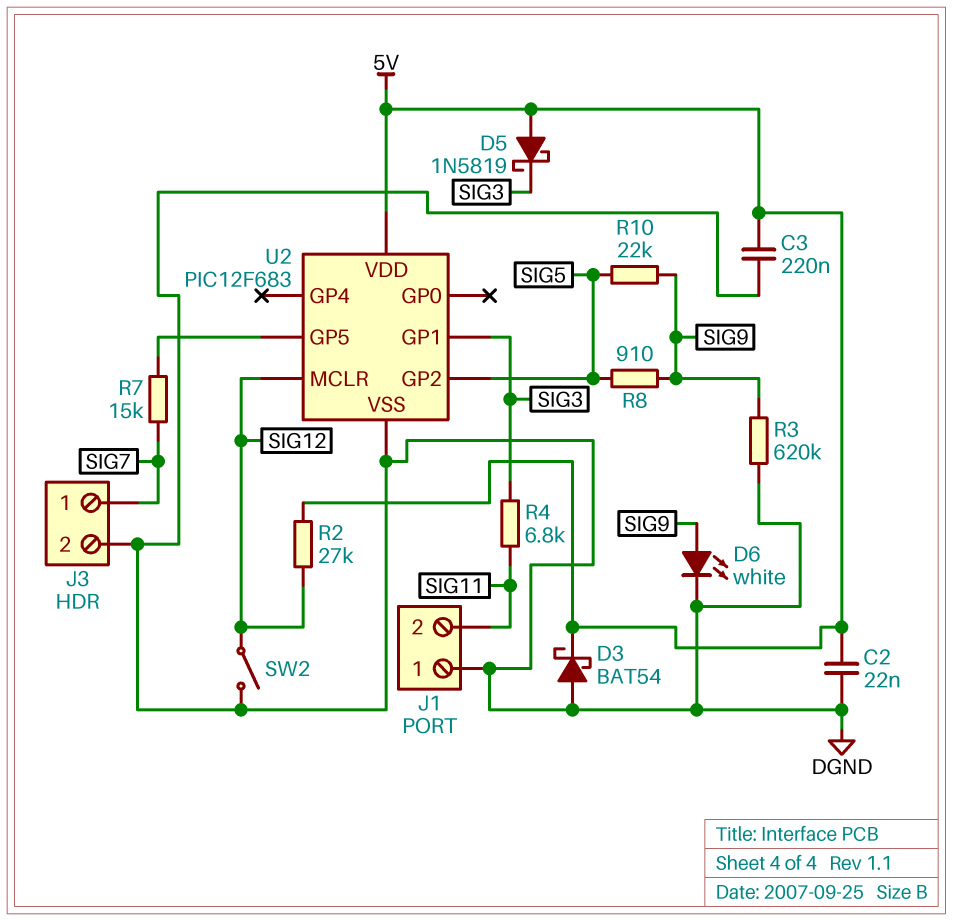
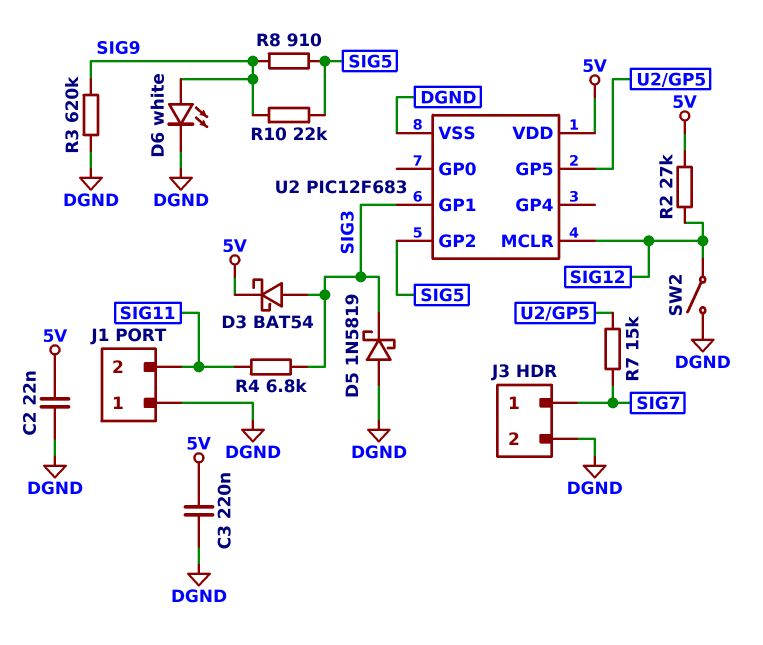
D3: schottky BAT54 (A DGND, K 5V) -> schottky BAT54 (A SIG3, K 5V)
D5: schottky 1N5819 (A 5V, K SIG3) -> schottky 1N5819 (A DGND, K SIG3)

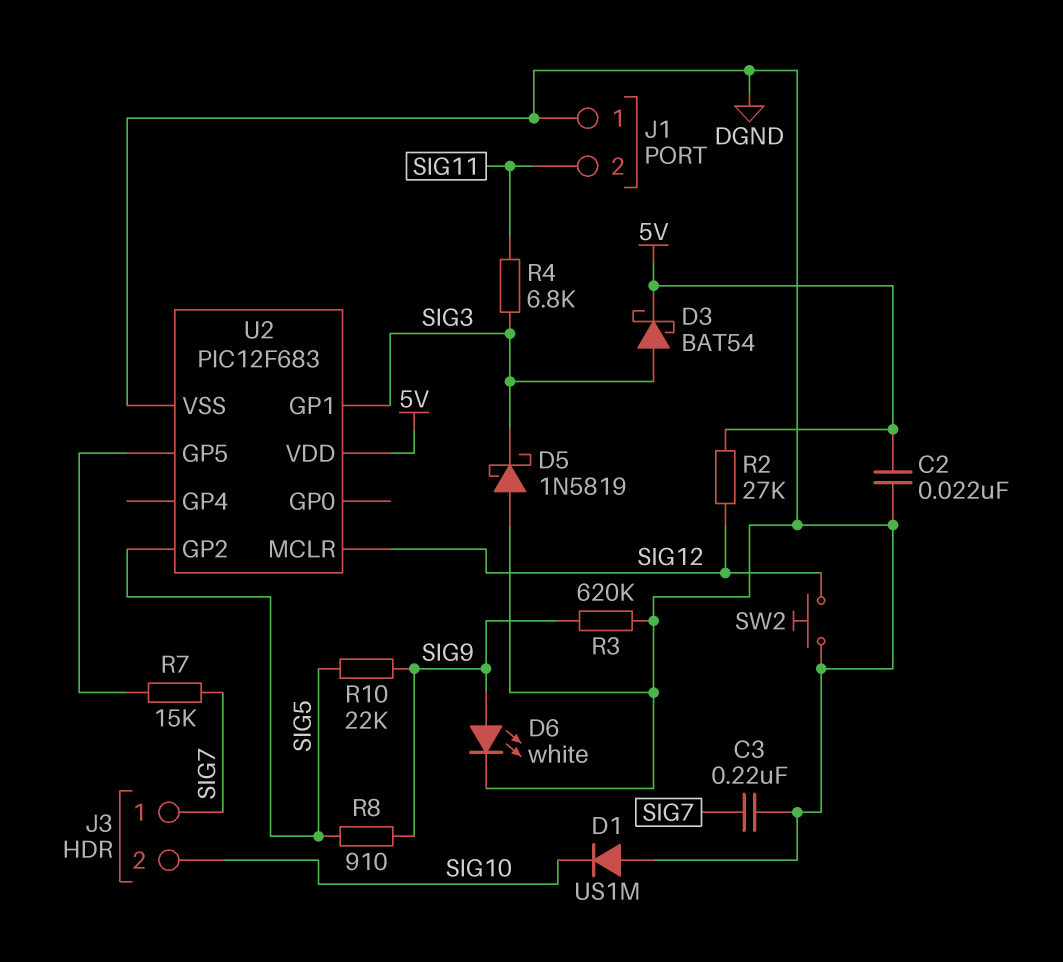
C3: 220nF (5V, DGND) -> 220nF (DGND, SIG7)
D1: none -> diode US1M (A DGND, K SIG10)
J3 pin 2: DGND -> SIG10
SW2: switch (DGND, SIG12) -> button (DGND, SIG12)

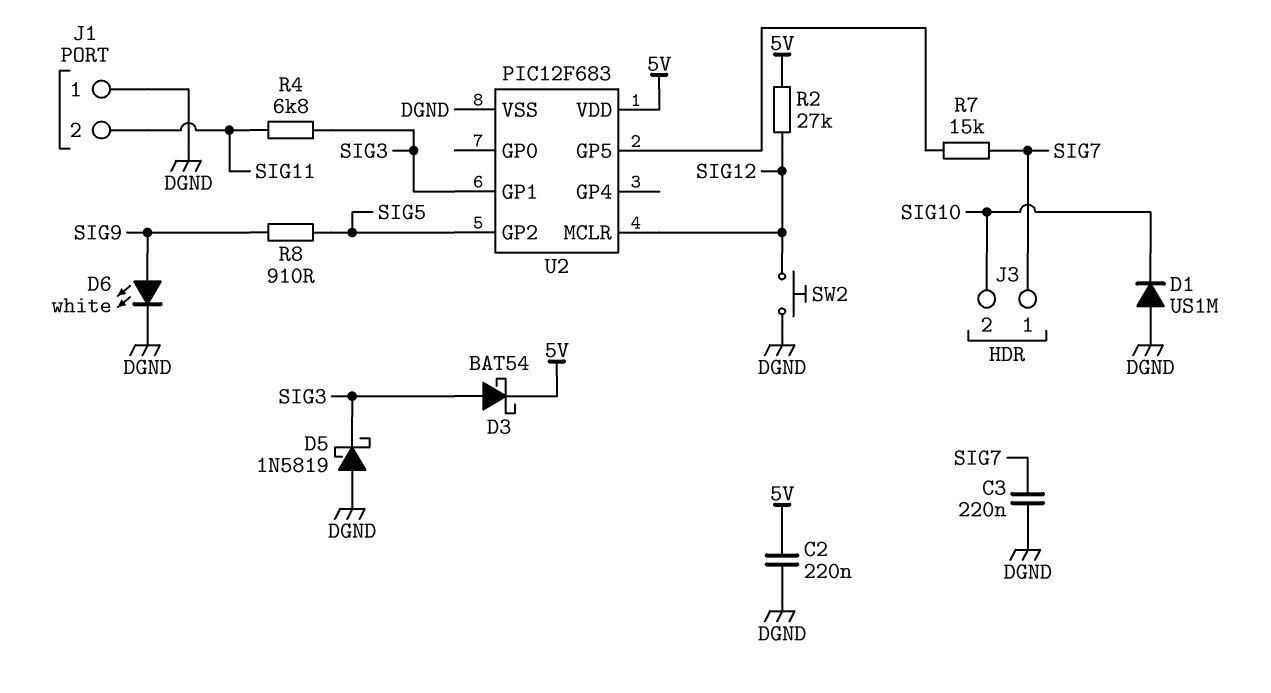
C2: 22nF (5V, DGND) -> 220nF (5V, DGND)
R3: 620k (DGND, SIG9) -> none
R10: 22k (SIG5, SIG9) -> none

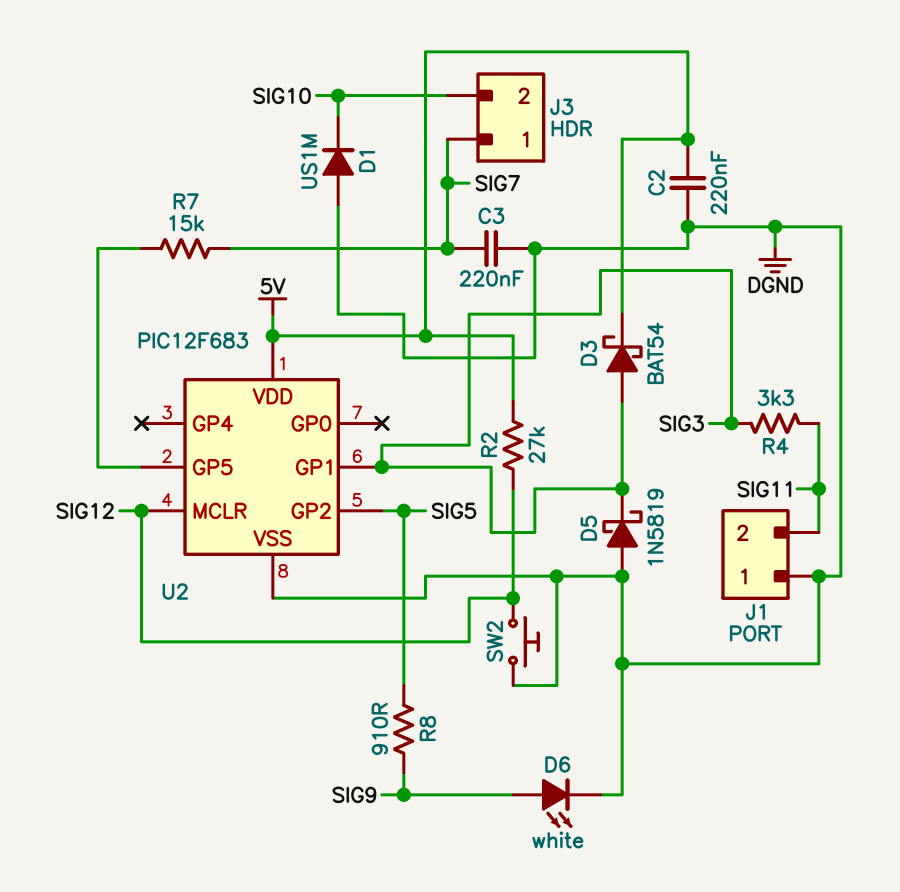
R4: 6.8k (SIG3, SIG11) -> 3.3k (SIG3, SIG11)

